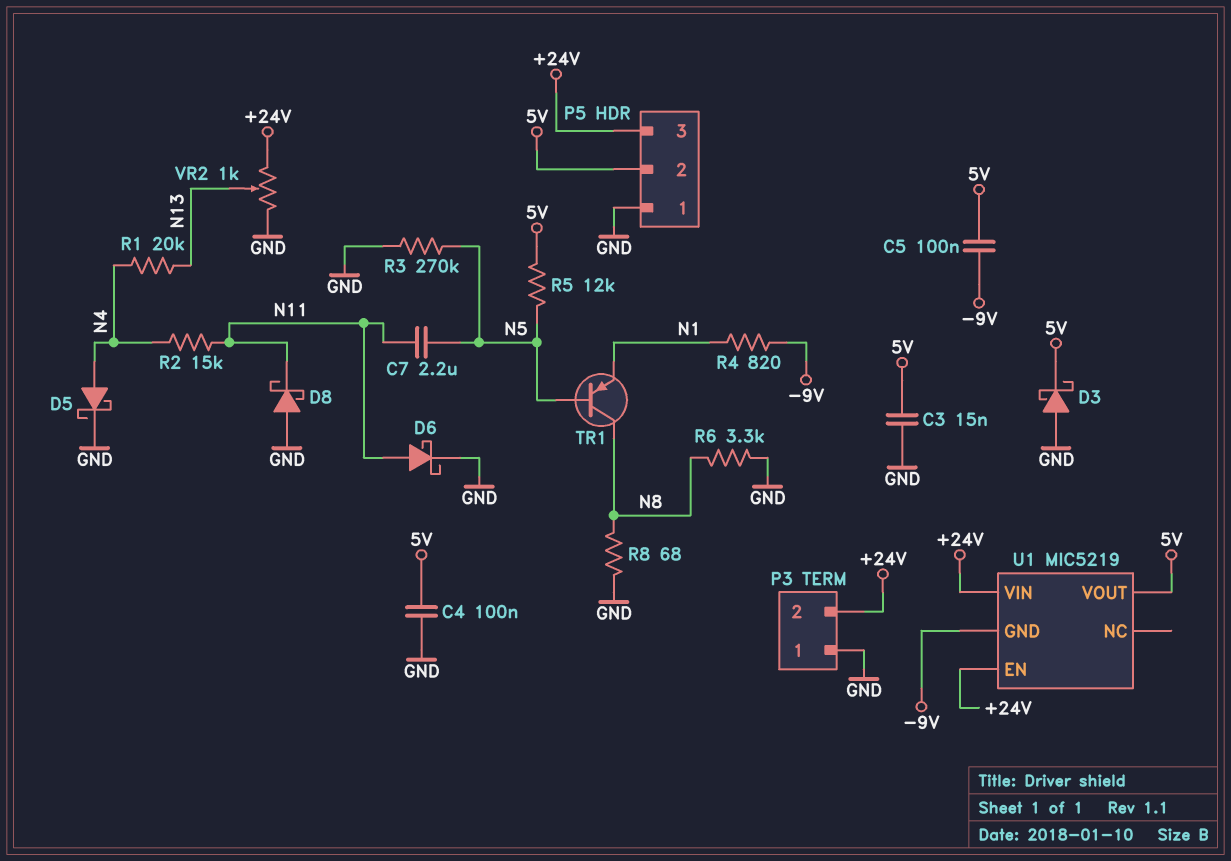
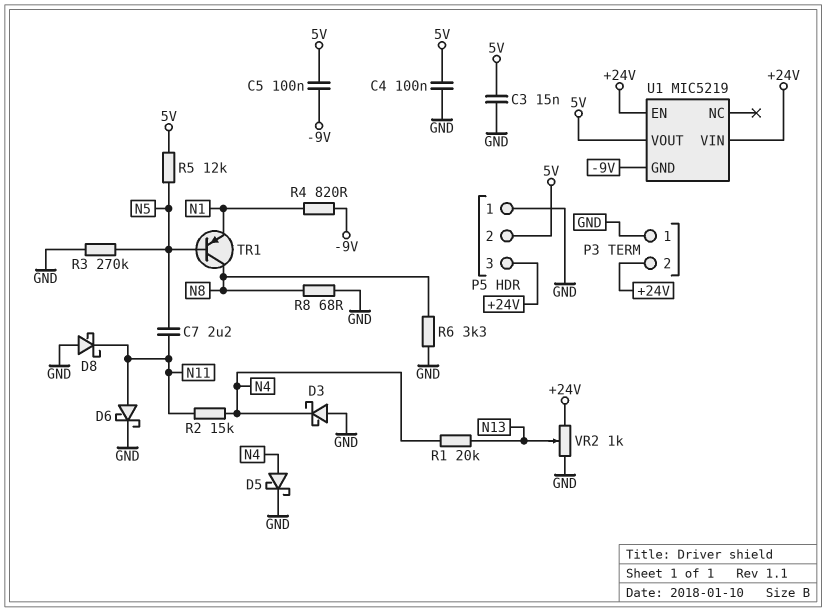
D3: schottky (A GND, K 5V) -> schottky (A GND, K N4)

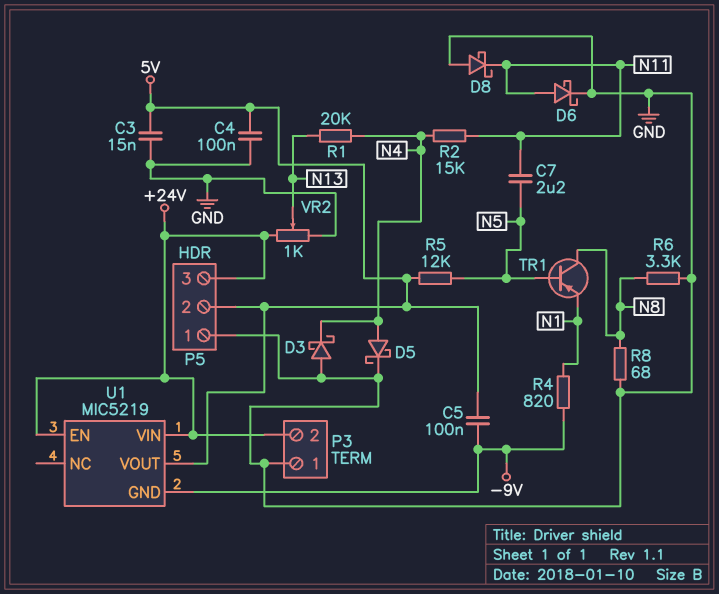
R3: 270k (GND, N5) -> none

